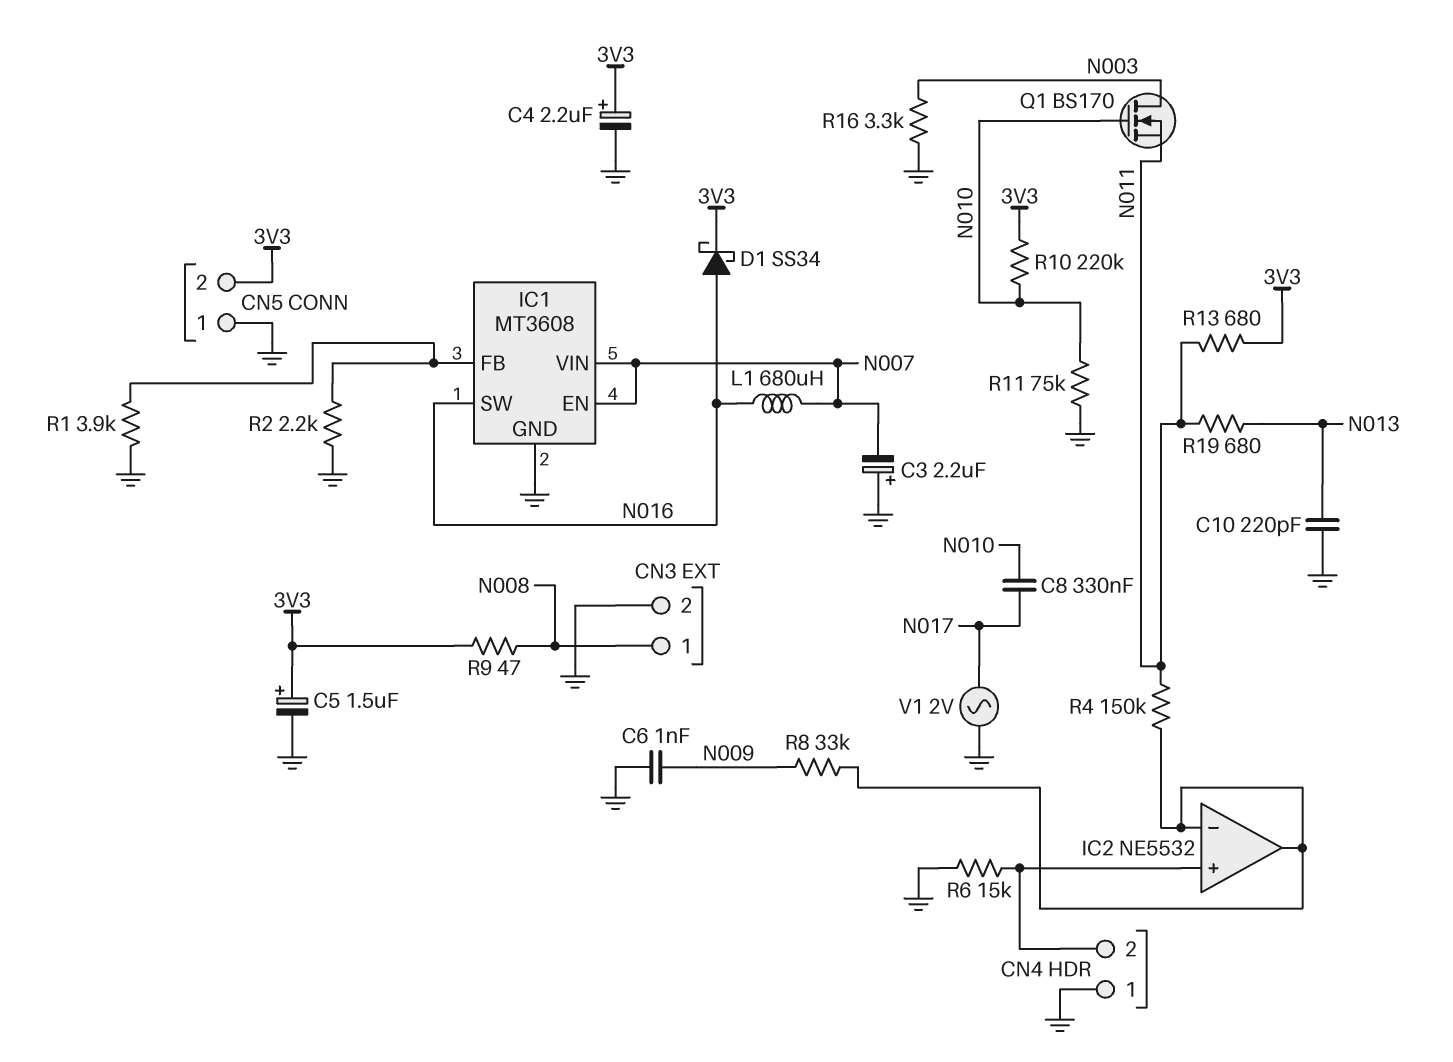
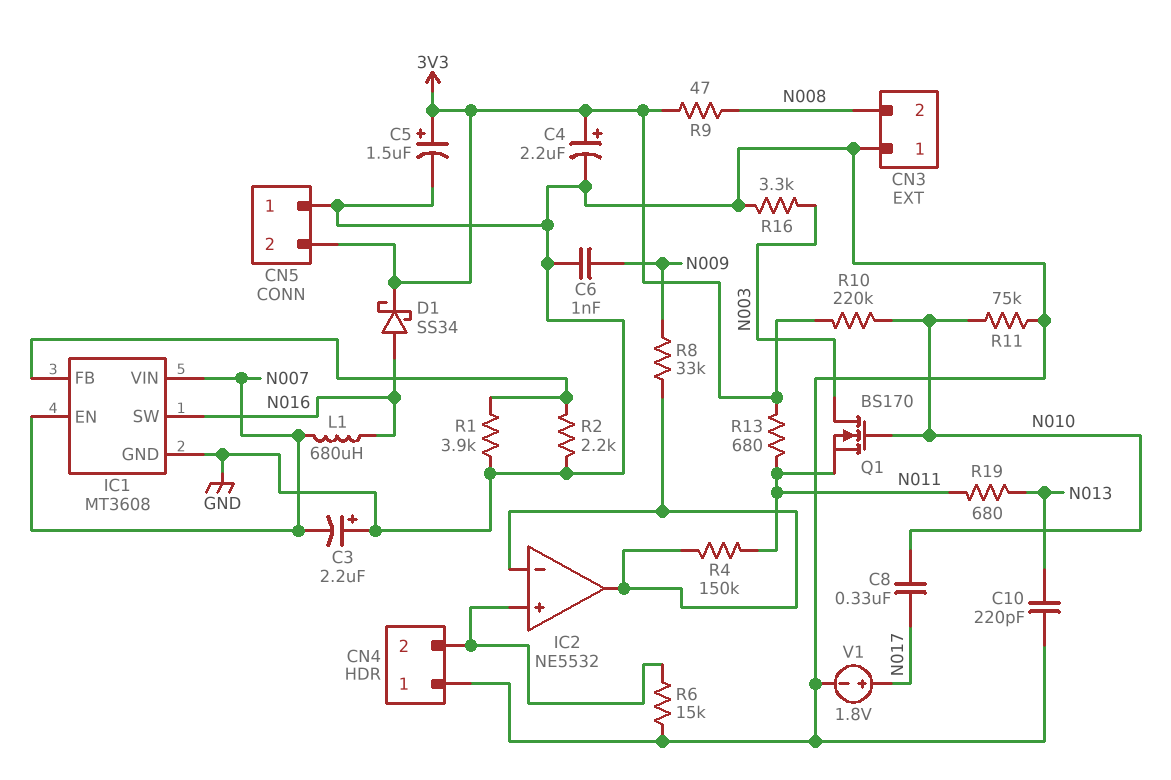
CN3 pin 1: N008 -> GND
CN3 pin 2: GND -> N008
V1: AC 2V (GND, N017) -> 1.8V (plus N017, minus GND)

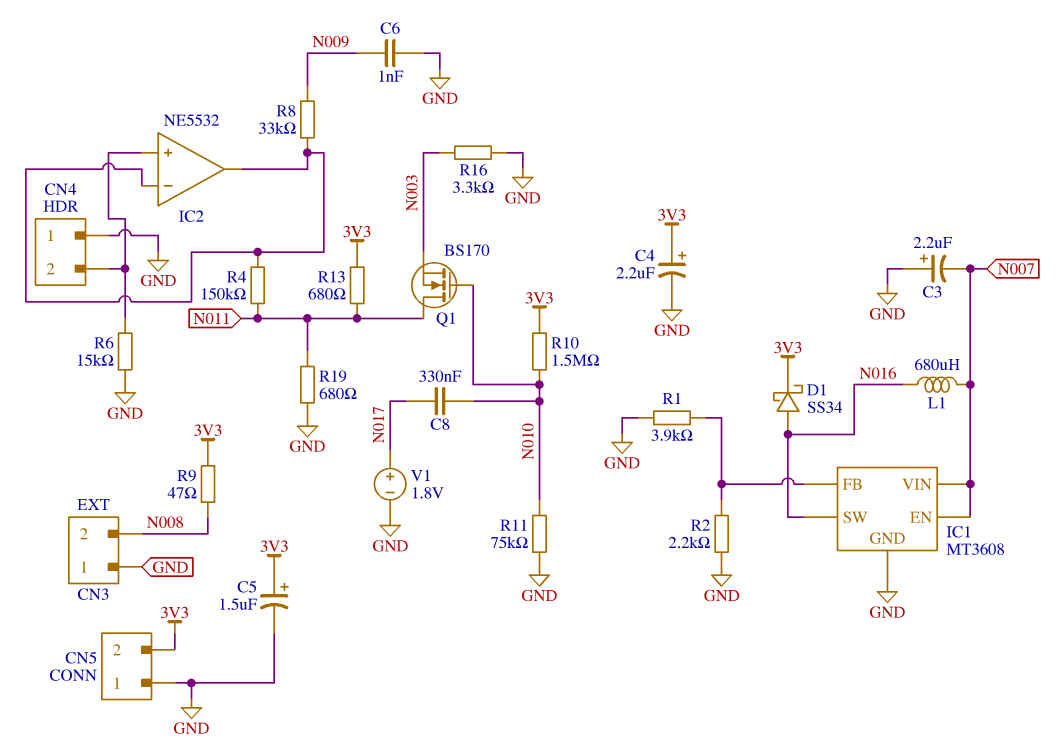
C10: 220pF (GND, N013) -> none
Q1: NMOS BS170 (G N010, D N003, S N011) -> NMOS BS170 (G N010, D N011, S N003)
R10: 220k (3V3, N010) -> 1.5M (3V3, N010)
R19: 680 (N011, N013) -> 680 (GND, N011)

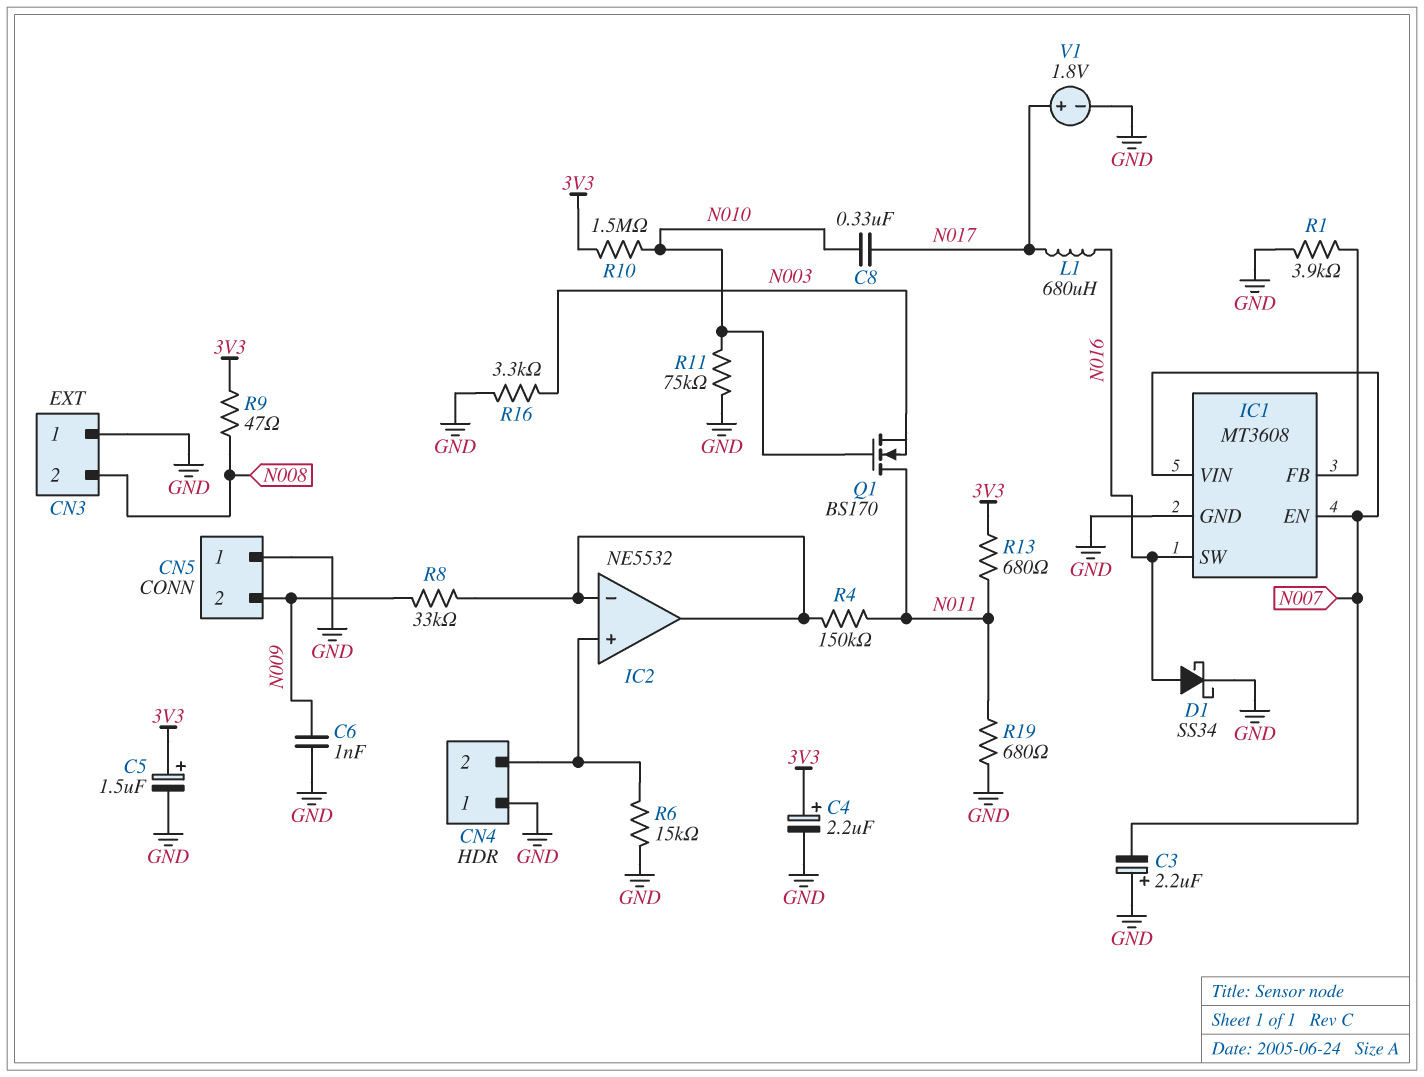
CN5 pin 2: 3V3 -> N009
D1: schottky SS34 (A N016, K 3V3) -> schottky SS34 (A N016, K GND)
L1: 680uH (N007, N016) -> 680uH (N016, N017)
R2: 2.2k (GND, IC1/FB) -> none

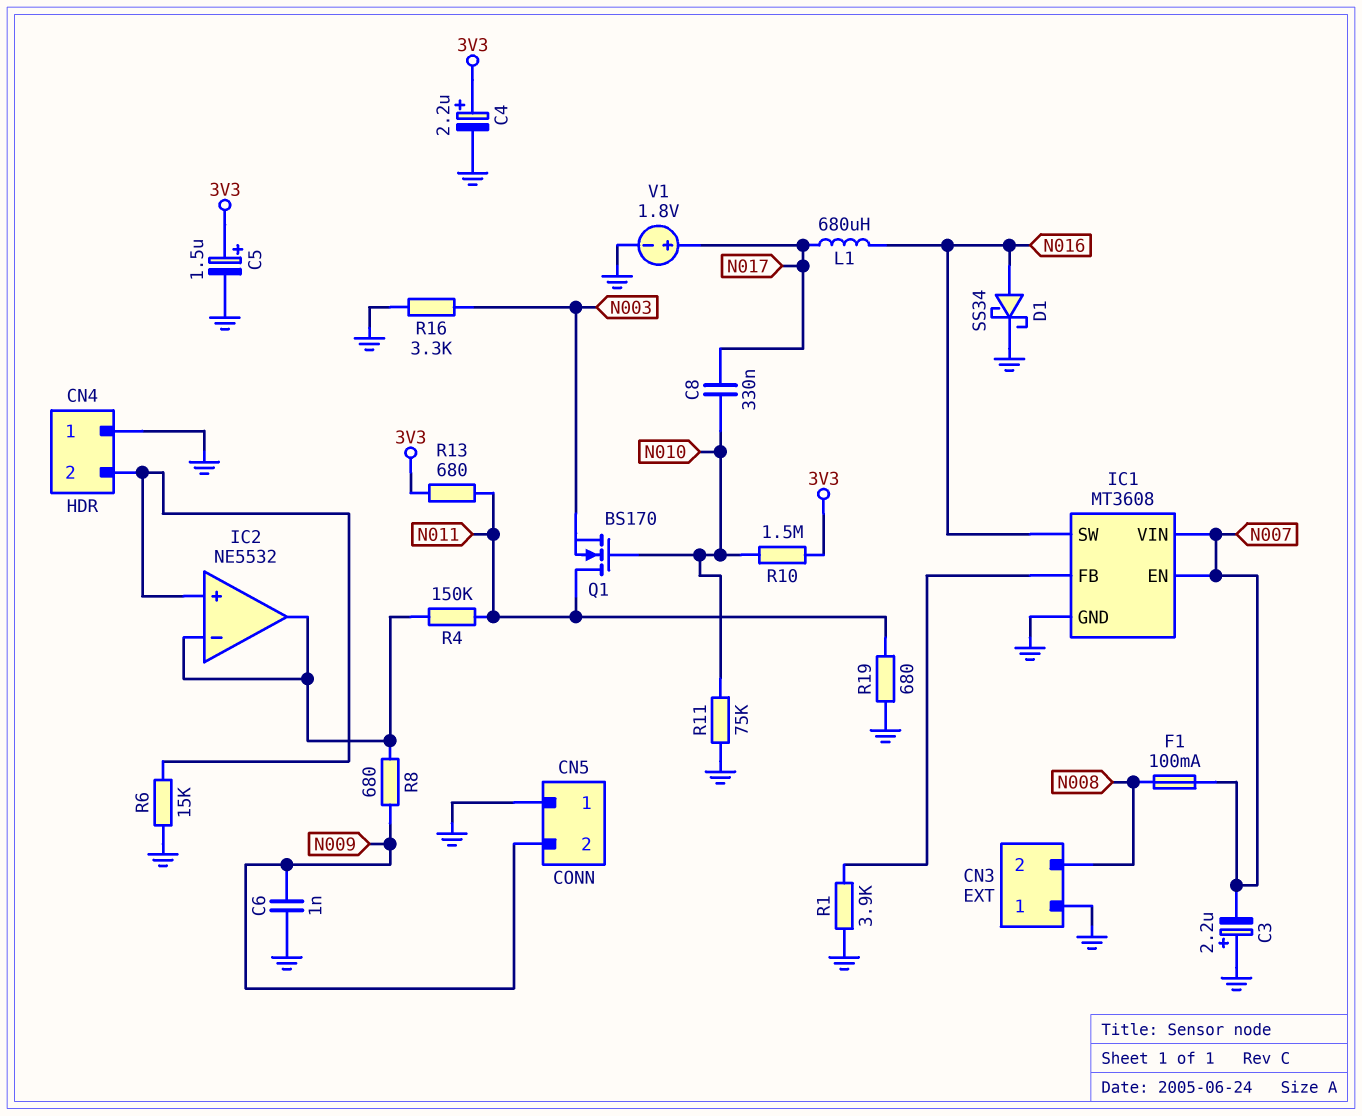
F1: none -> 100mA (N007, N008)
R8: 33k (IC2/in-, N009) -> 680 (IC2/in-, N009)
R9: 47 (3V3, N008) -> none

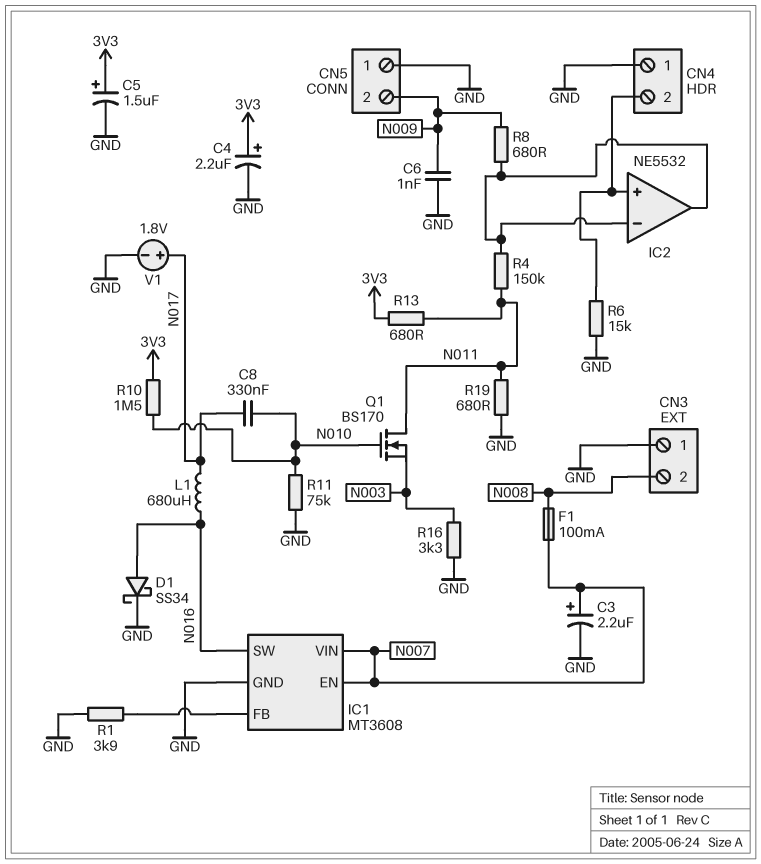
C3: 2.2uF (plus GND, minus N007) -> 2.2uF (plus N007, minus GND)

